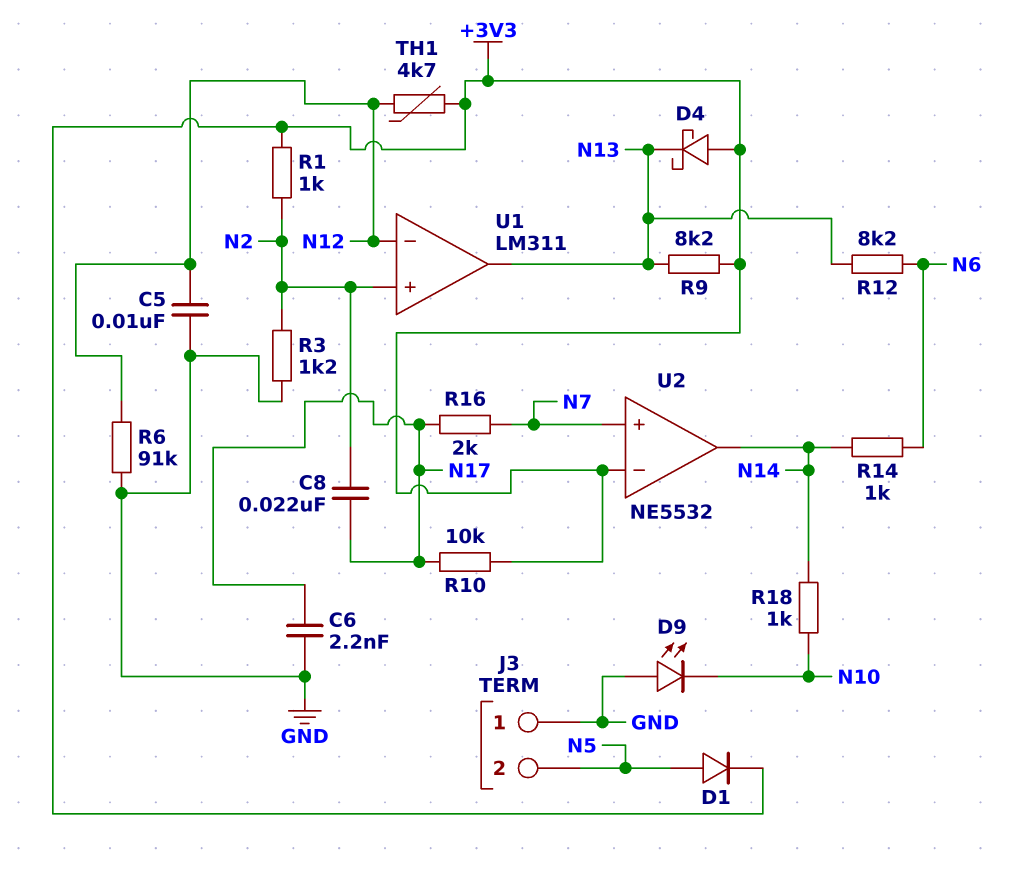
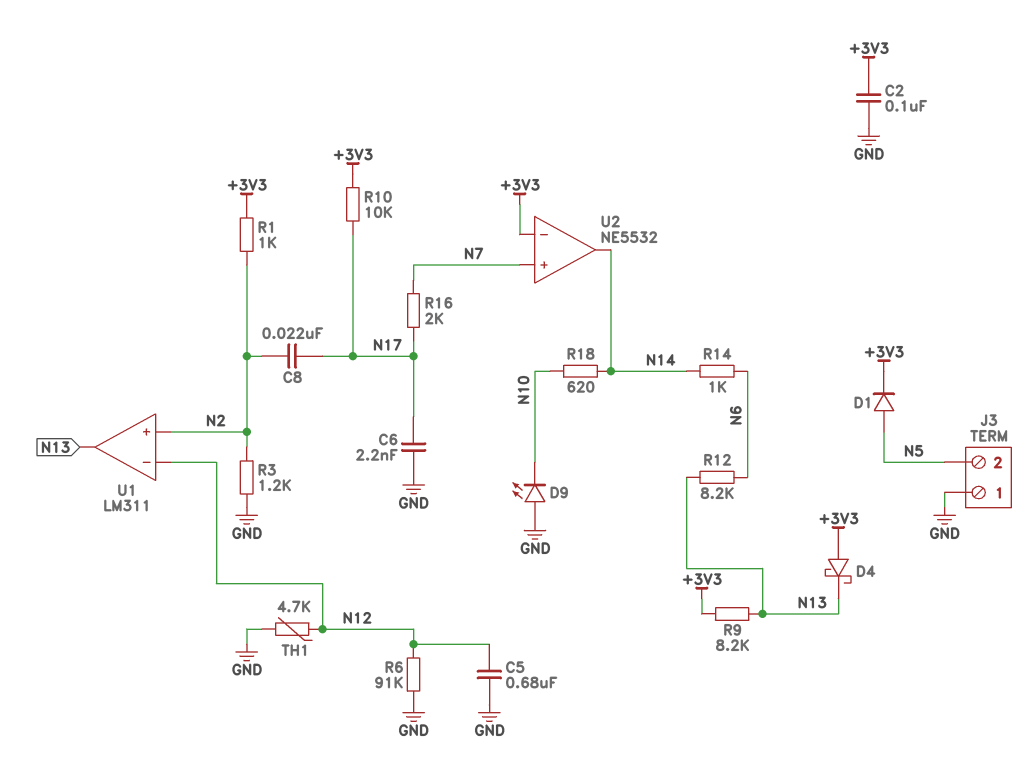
C2: none -> 100nF (+3V3, GND)
C5: 10nF (GND, N12) -> 680nF (GND, N12)
R18: 1k (N10, N14) -> 620 (N10, N14)
TH1: 4.7k (+3V3, N12) -> 4.7k (GND, N12)

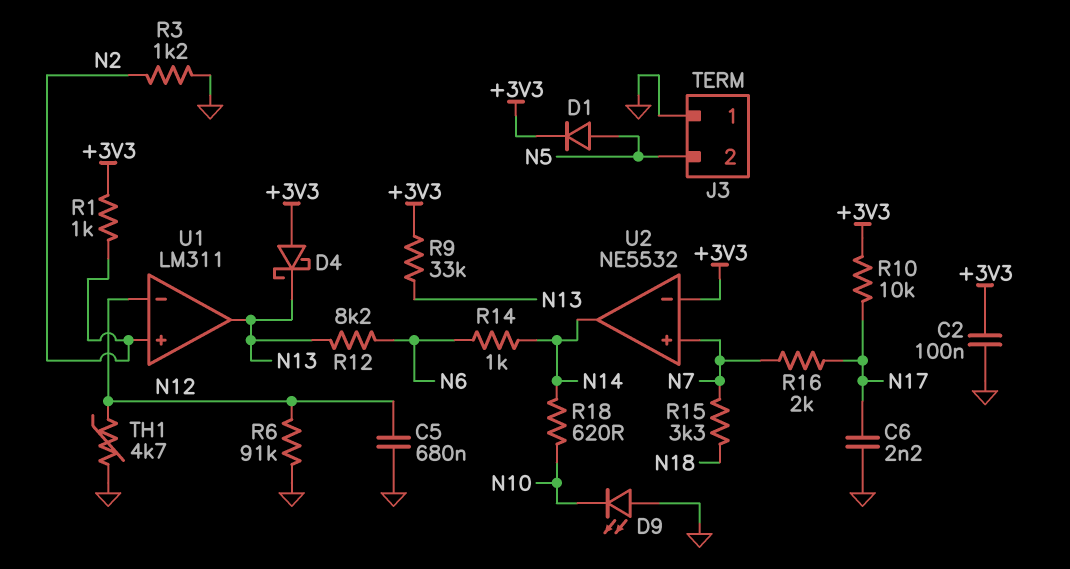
C8: 22nF (N2, N17) -> none
R9: 8.2k (+3V3, N13) -> 33k (+3V3, N13)
R15: none -> 3.3k (N7, N18)

